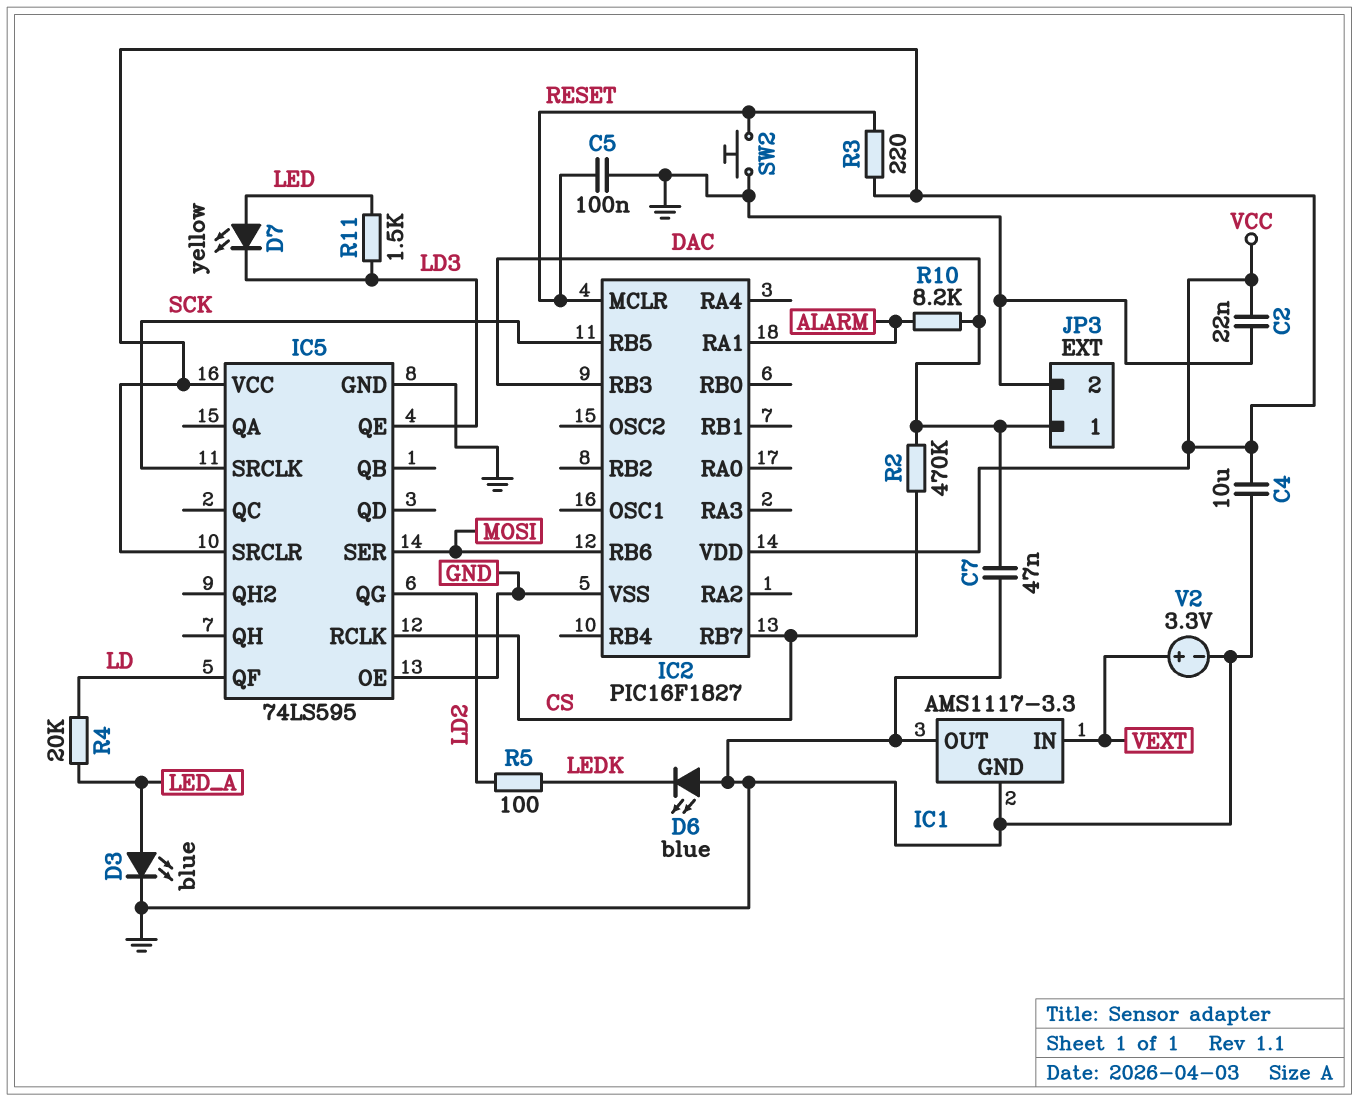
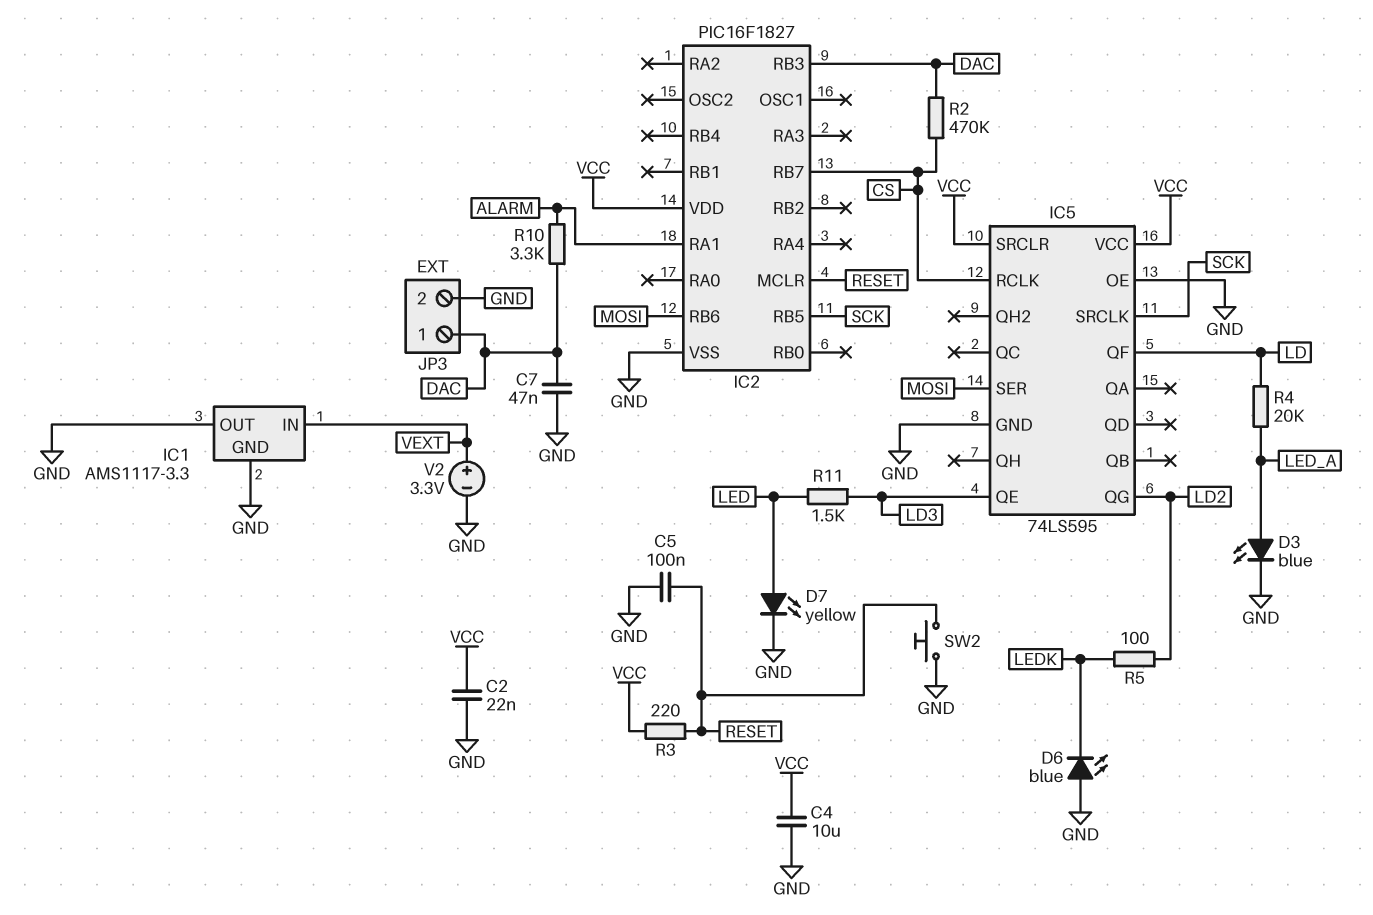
D7: LED yellow (A LED, K LD3) -> LED yellow (A LED, K GND)
R10: 8.2k (ALARM, DAC) -> 3.3k (ALARM, DAC)

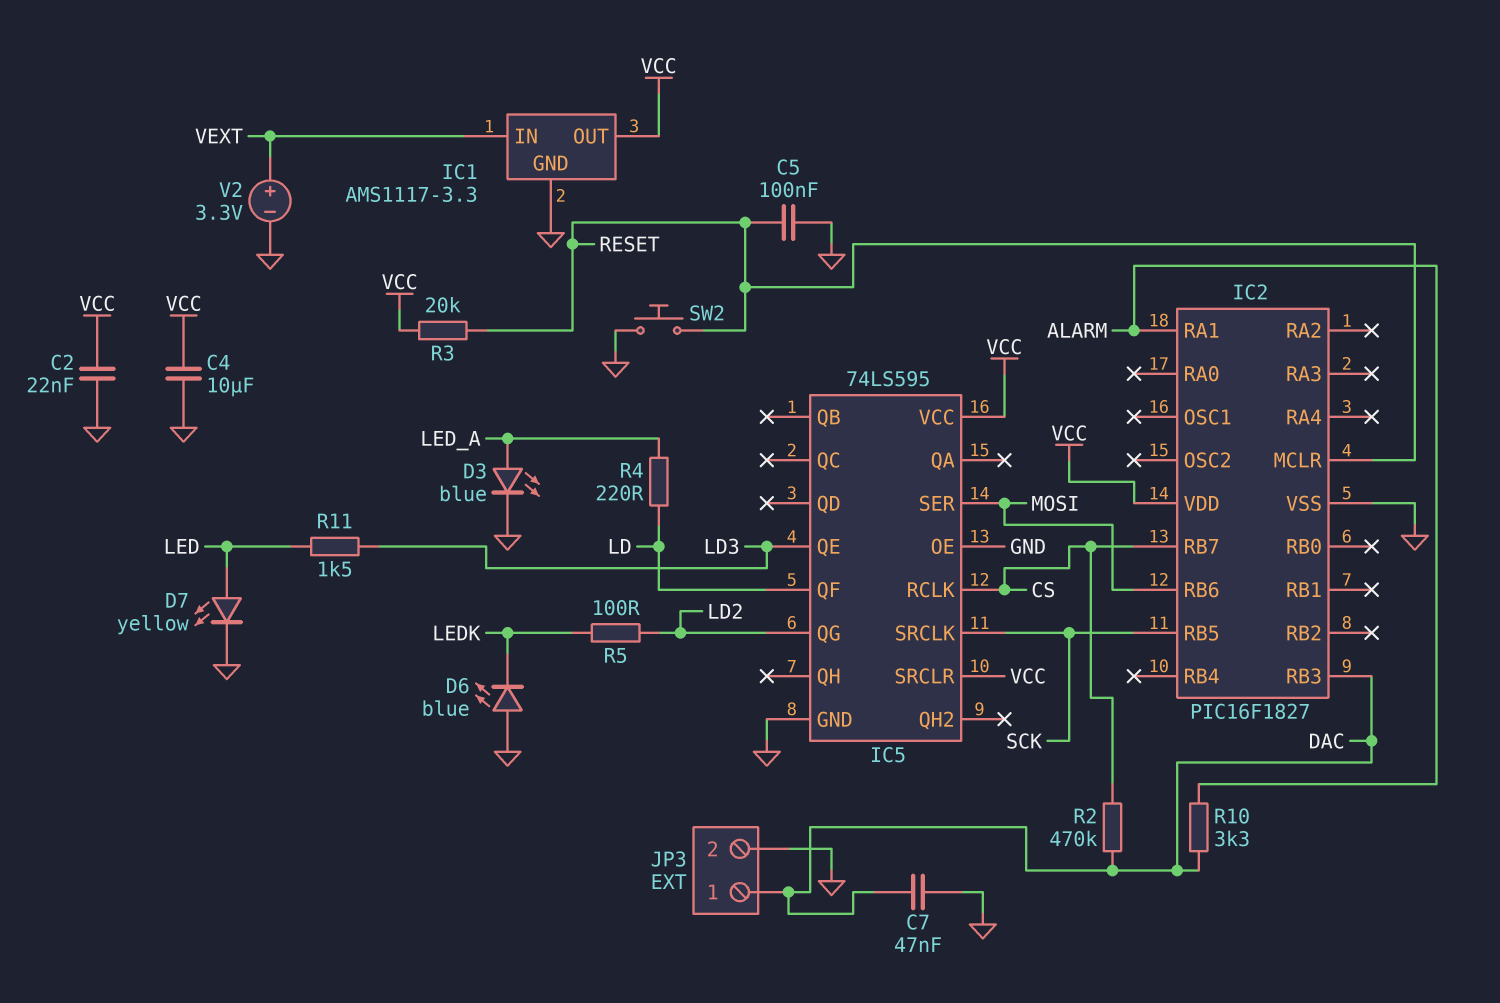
IC1 pin OUT: GND -> VCC
R3: 220 (RESET, VCC) -> 20k (RESET, VCC)
R4: 20k (LD, LED_A) -> 220 (LD, LED_A)

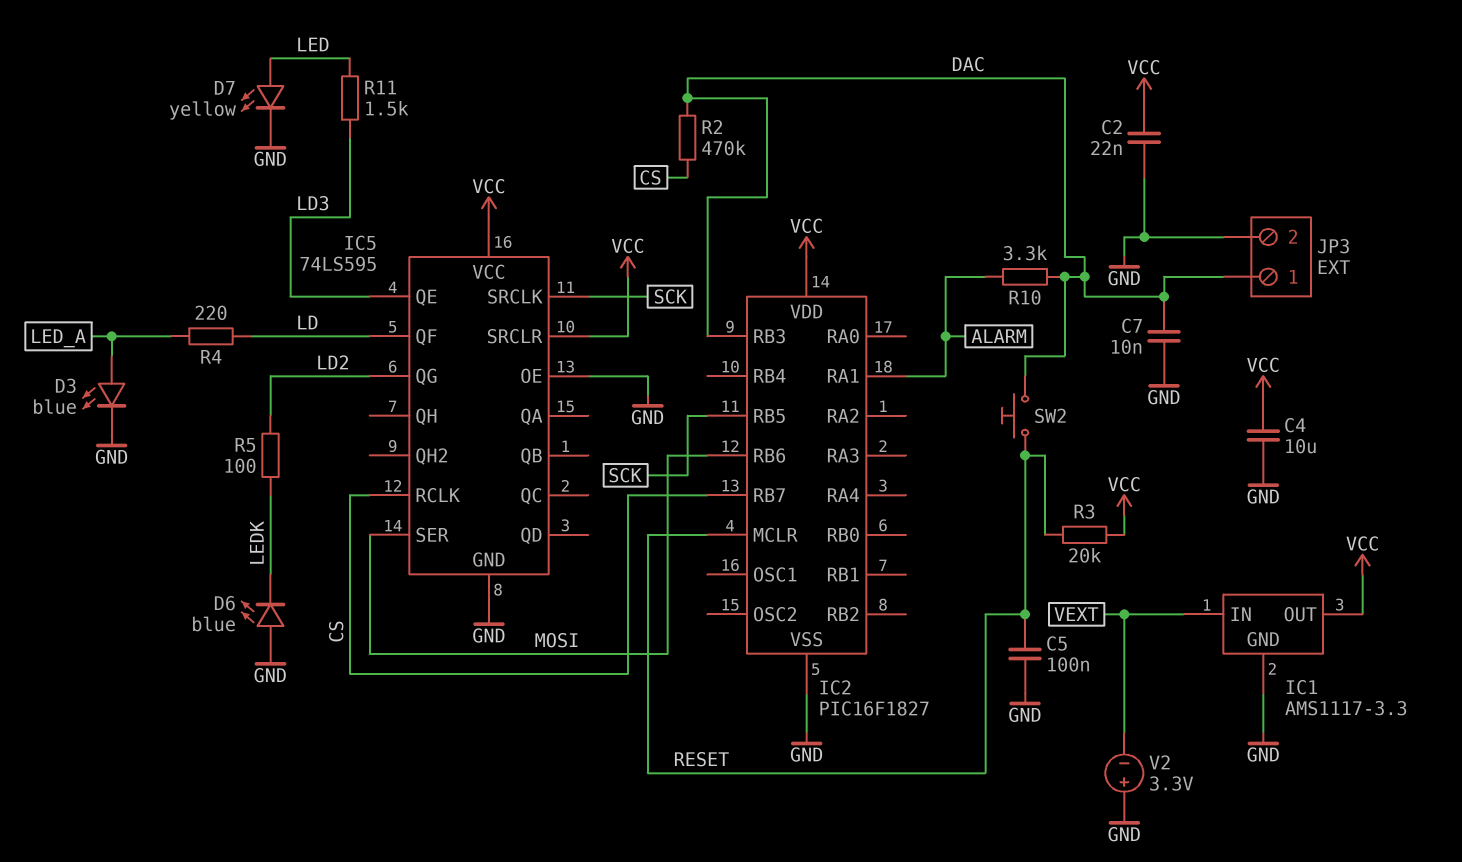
C7: 47nF (DAC, GND) -> 10nF (DAC, GND)
SW2: button (GND, RESET) -> button (DAC, RESET)
V2: 3.3V (plus VEXT, minus GND) -> 3.3V (plus GND, minus VEXT)

